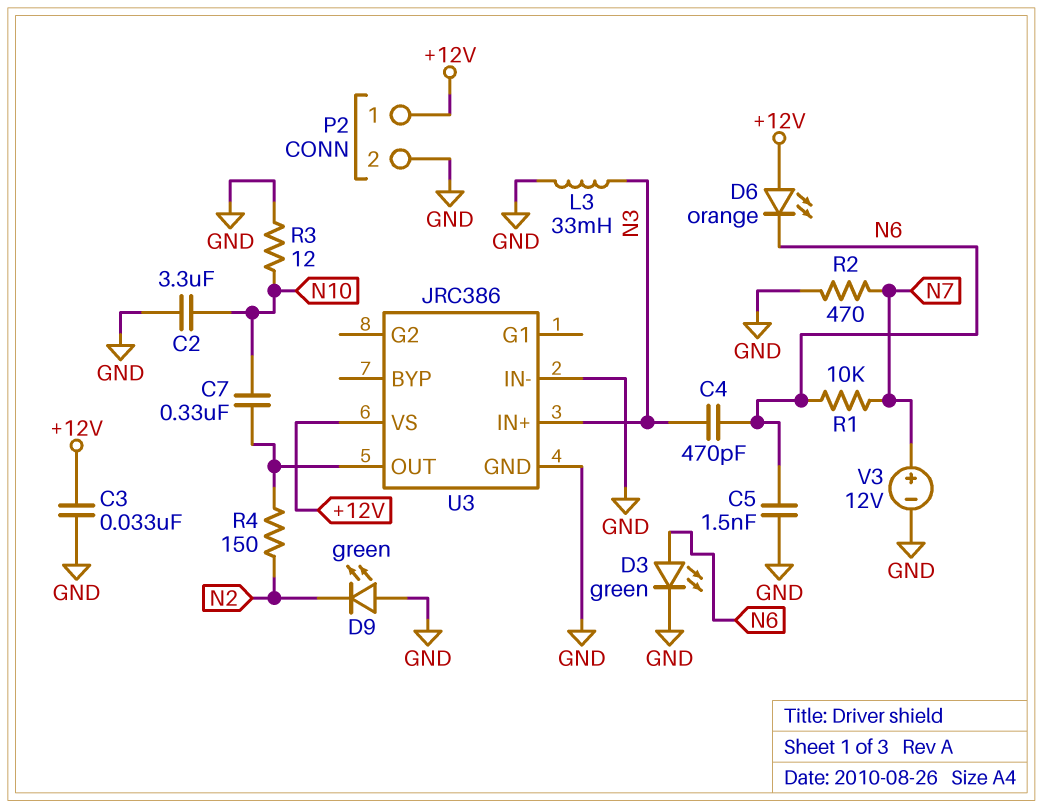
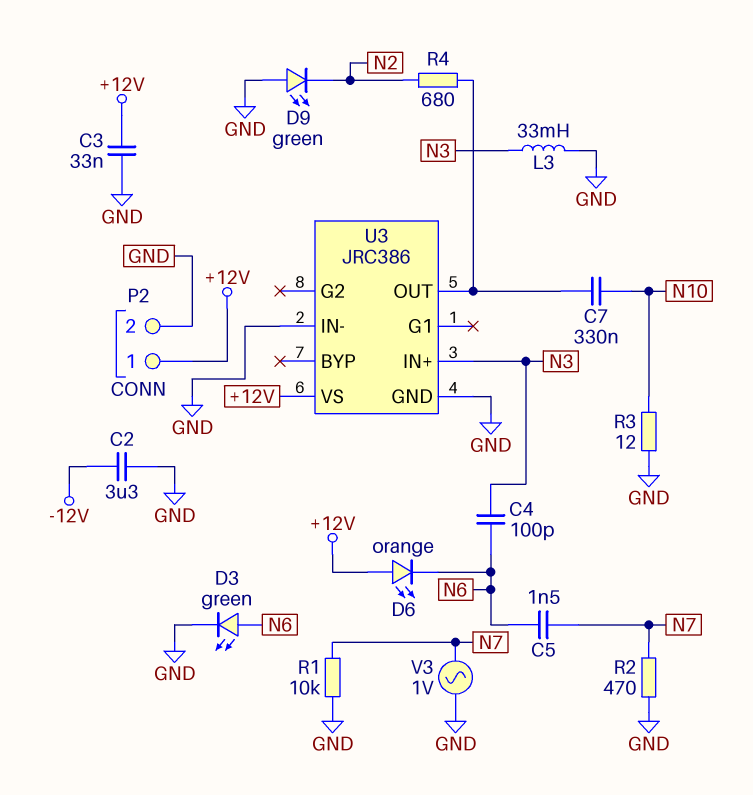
C2: 3.3uF (GND, N10) -> 3.3uF (-12V, GND)
C4: 470pF (N3, N6) -> 100pF (N3, N6)
C5: 1.5nF (GND, N6) -> 1.5nF (N6, N7)
R1: 10k (N6, N7) -> 10k (GND, N7)
R4: 150 (N2, U3/OUT) -> 680 (N2, U3/OUT)
V3: 12V (plus N7, minus GND) -> AC 1V (GND, N7)

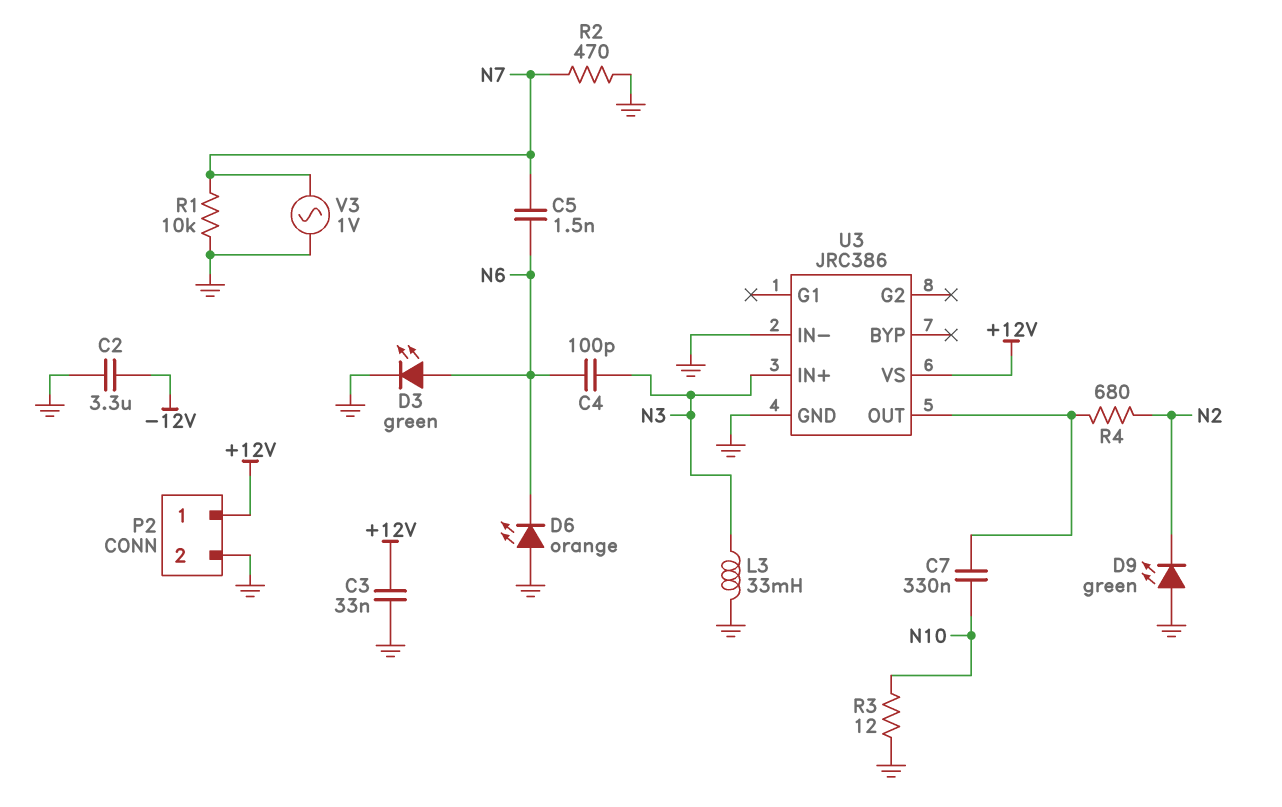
D6: LED orange (A +12V, K N6) -> LED orange (A GND, K N6)

